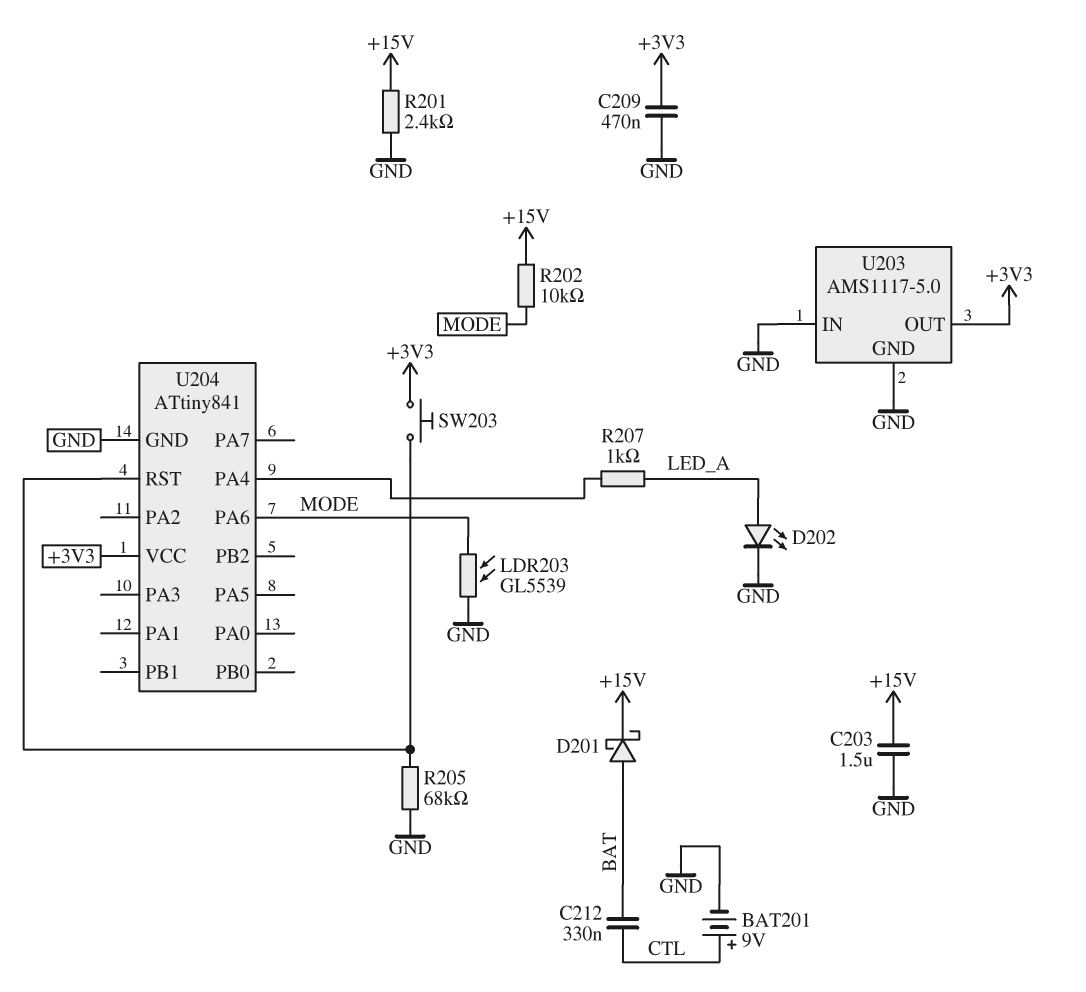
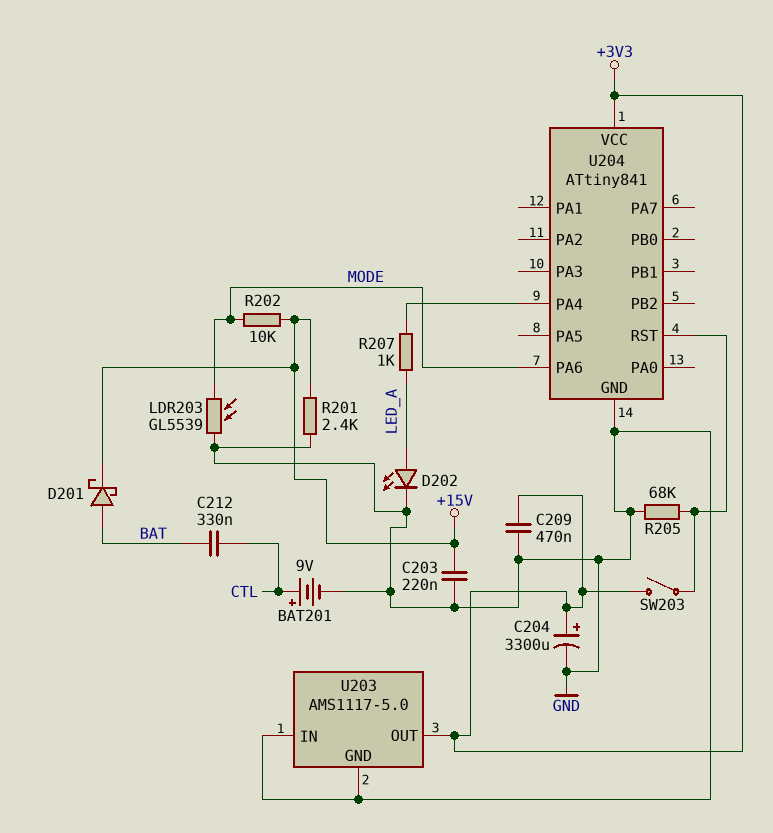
C203: 1.5uF (+15V, GND) -> 220nF (+15V, GND)
C204: none -> 3300uF (plus +3V3, minus GND)
SW203: button (+3V3, U204/RST) -> switch (+3V3, U204/RST)

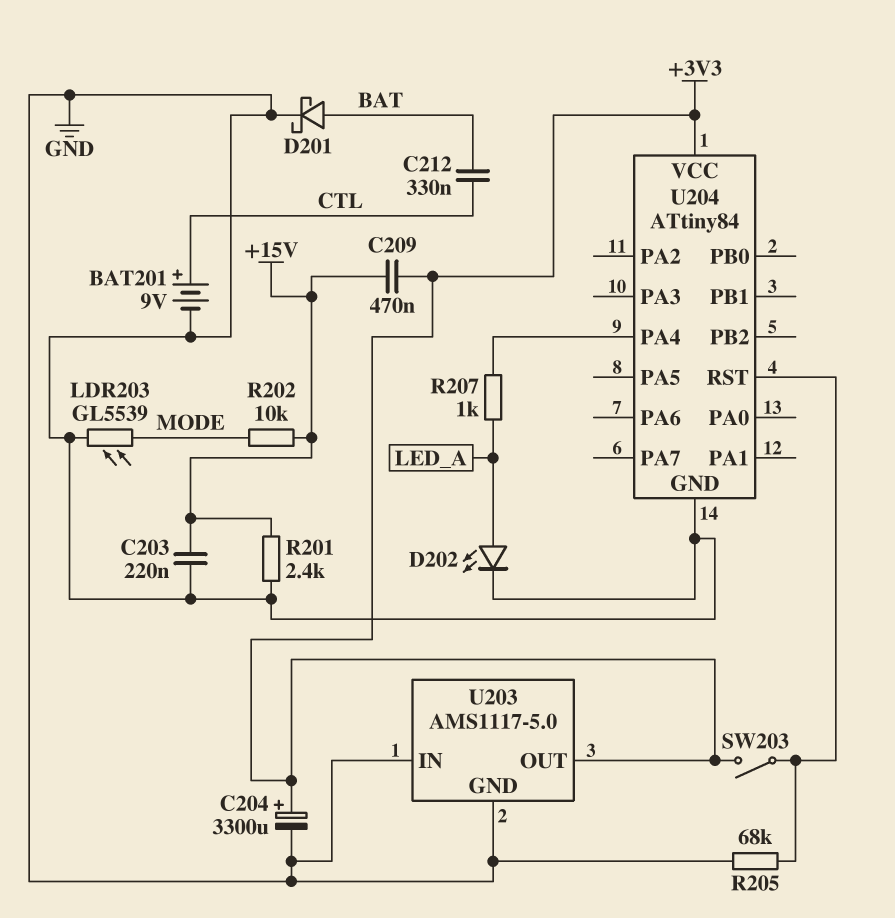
C209: 470nF (+3V3, GND) -> 470nF (+3V3, +15V)
D201: schottky (A BAT, K +15V) -> schottky (A BAT, K GND)
U204: ATtiny841 -> ATtiny84
U204 pin PA6: MODE -> none

